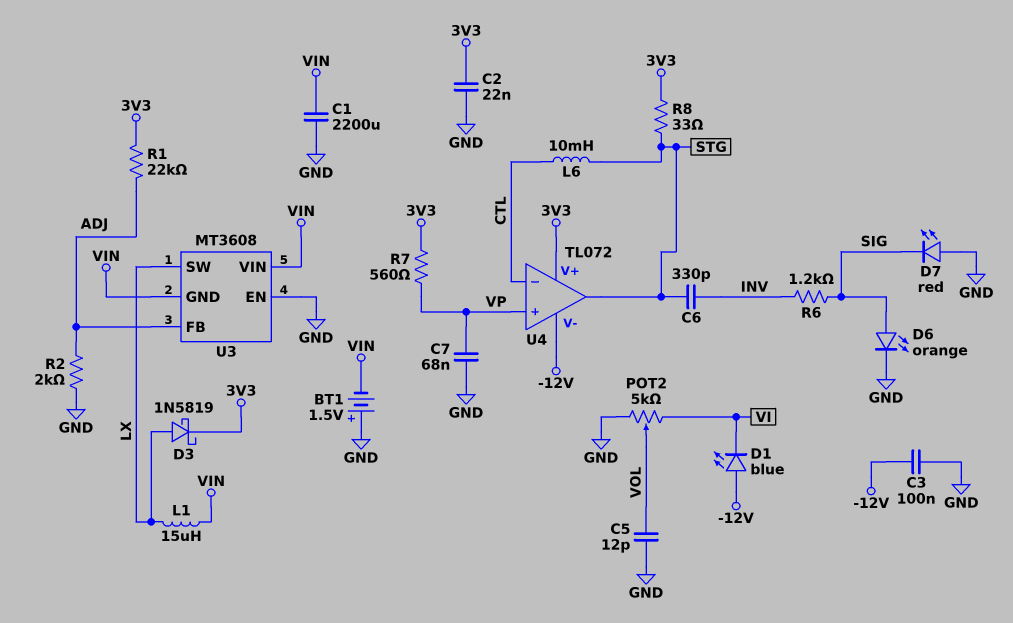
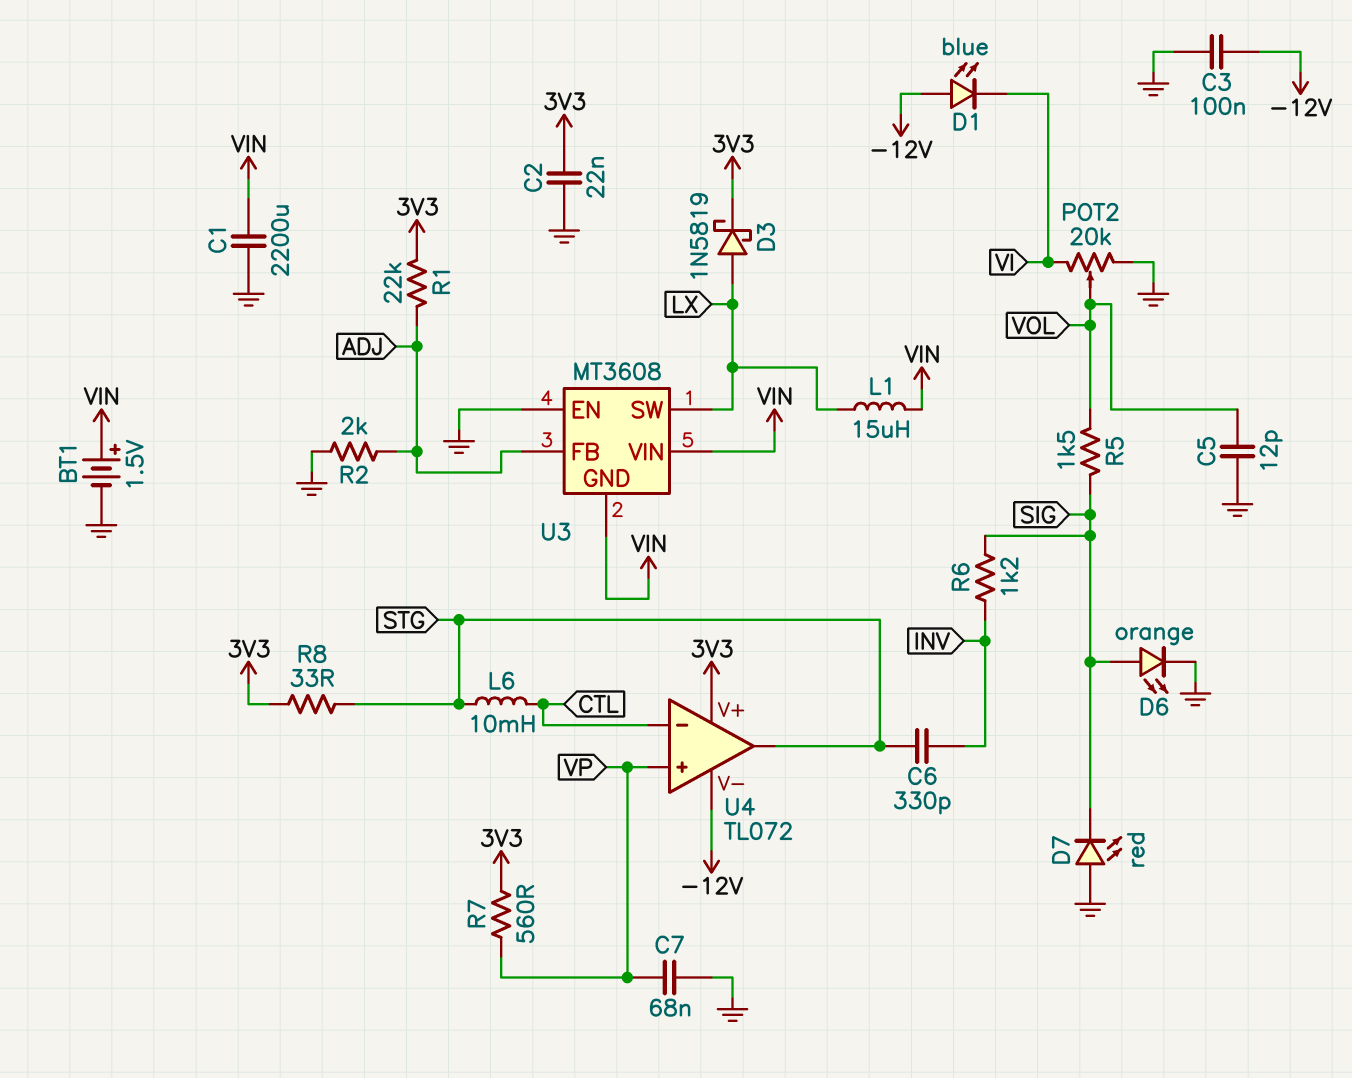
BT1: 1.5V (plus GND, minus VIN) -> 1.5V (plus VIN, minus GND)
POT2: 5k (GND, VI, wiper VOL) -> 20k (GND, VI, wiper VOL)
R5: none -> 1.5k (SIG, VOL)

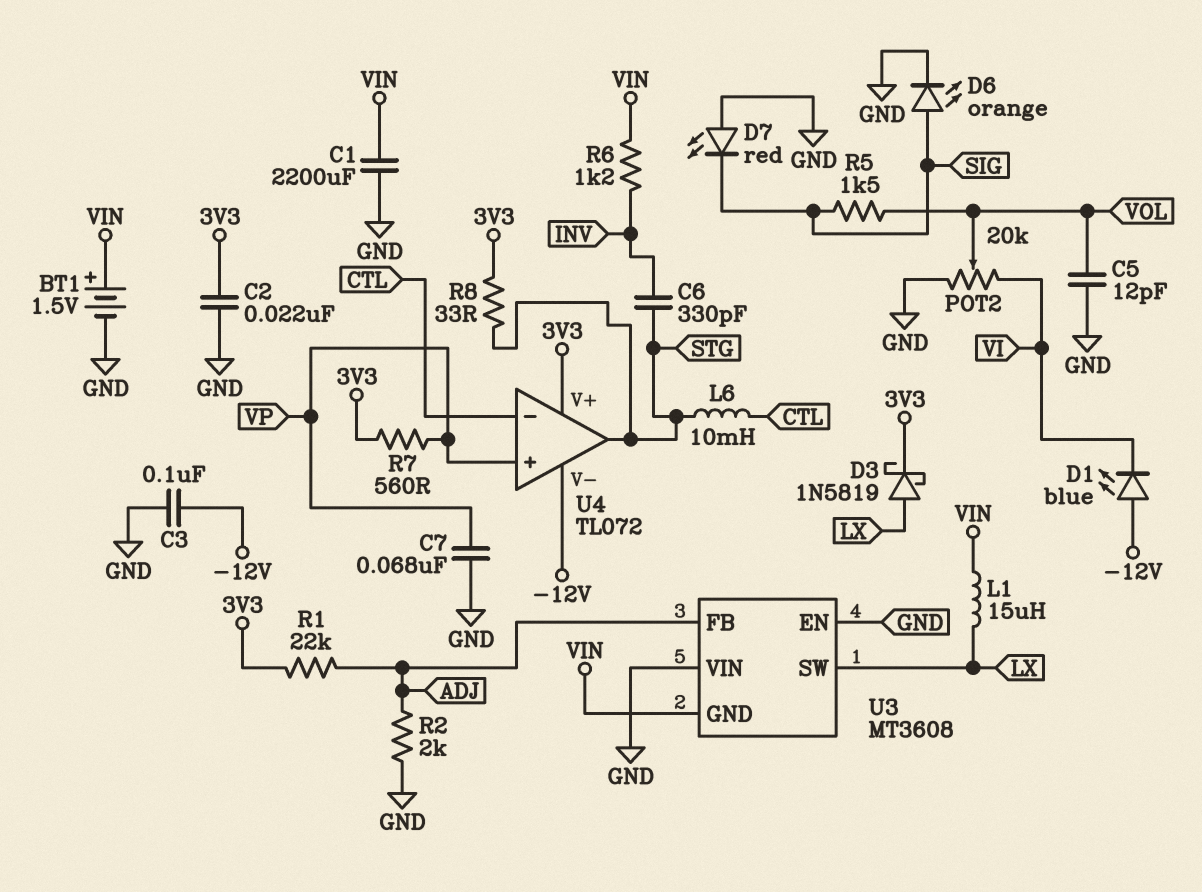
R6: 1.2k (INV, SIG) -> 1.2k (INV, VIN)
U3 pin VIN: VIN -> GND

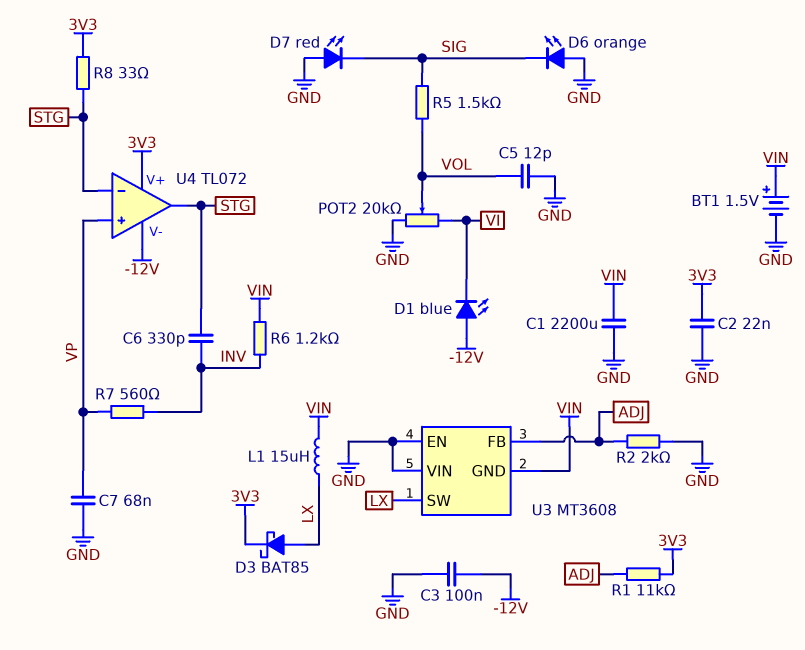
D3: schottky 1N5819 (A LX, K 3V3) -> schottky BAT85 (A LX, K 3V3)
D6: LED orange (A SIG, K GND) -> LED orange (A GND, K SIG)
L6: 10mH (CTL, STG) -> none
R1: 22k (3V3, ADJ) -> 11k (3V3, ADJ)
R7: 560 (3V3, VP) -> 560 (INV, VP)
U4 pin in-: CTL -> STG

